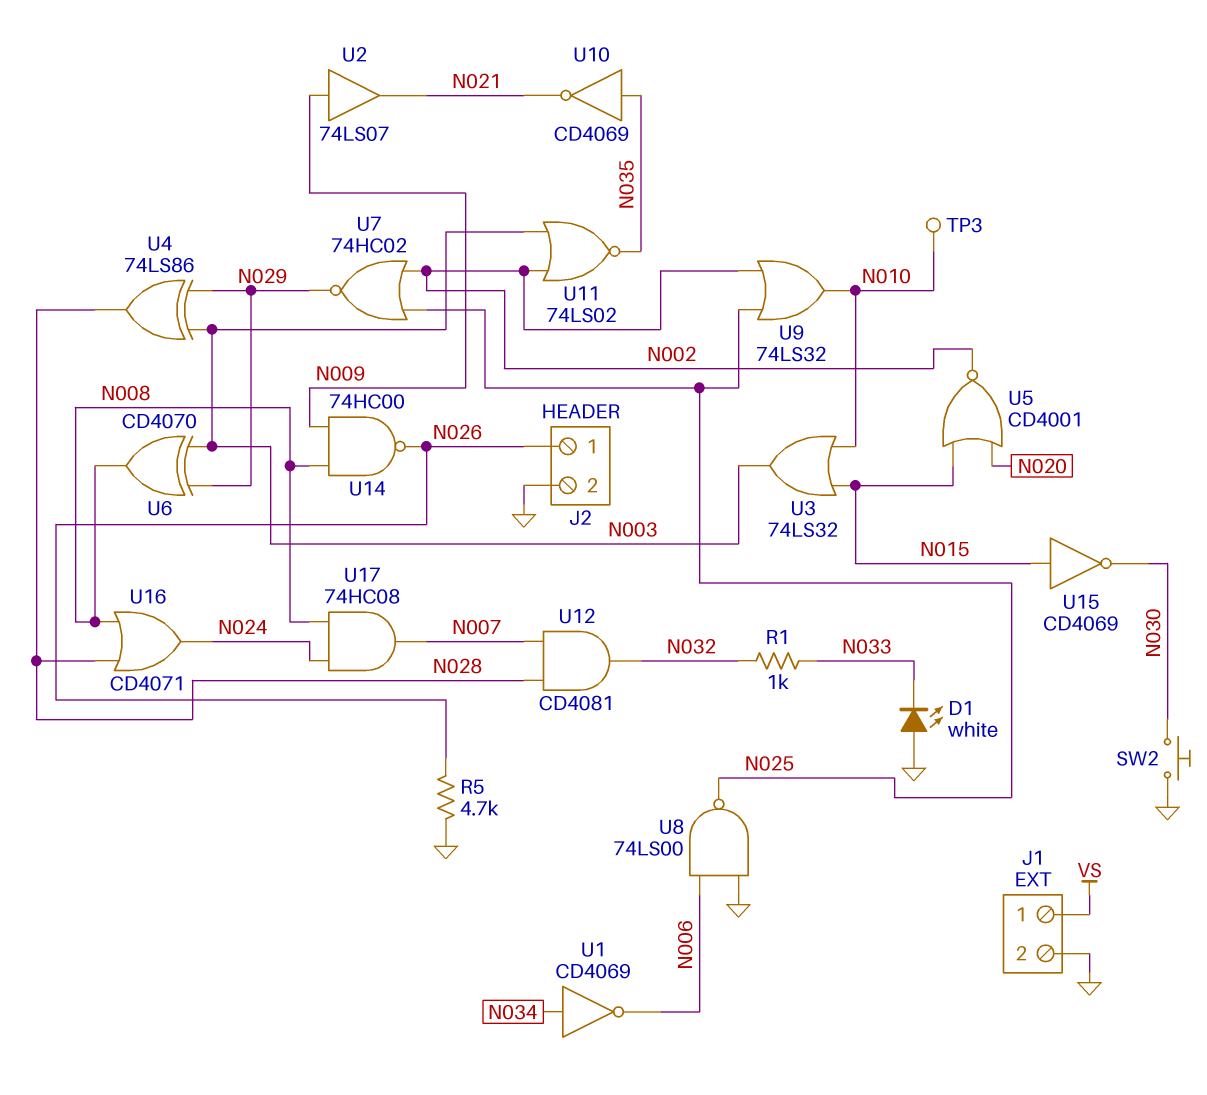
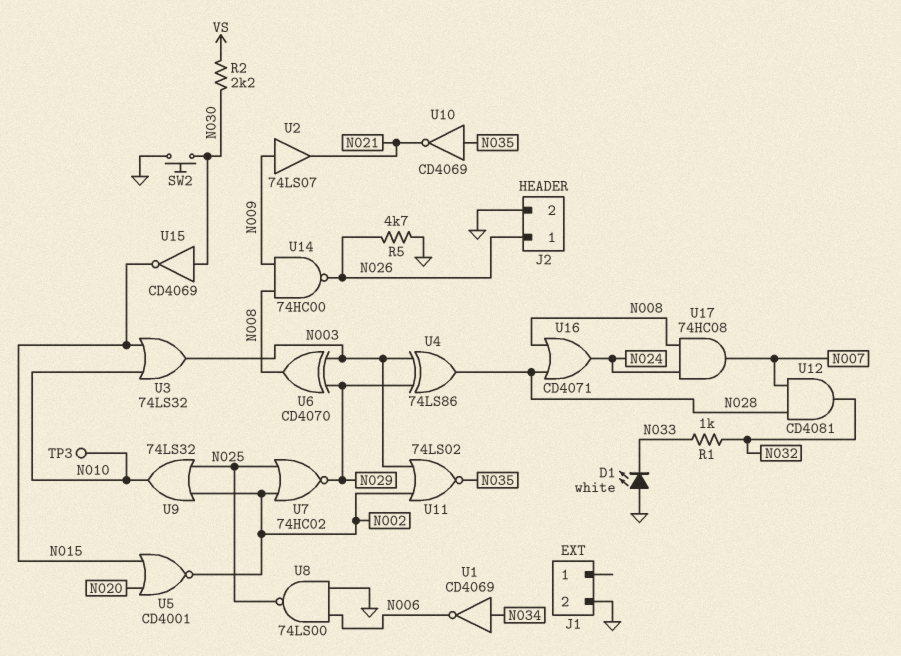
J1 pin 1: VS -> none
R2: none -> 2.2k (N030, VS)
U15: NOT CD4069 (in N015, out N030) -> NOT CD4069 (in N030, out N015)

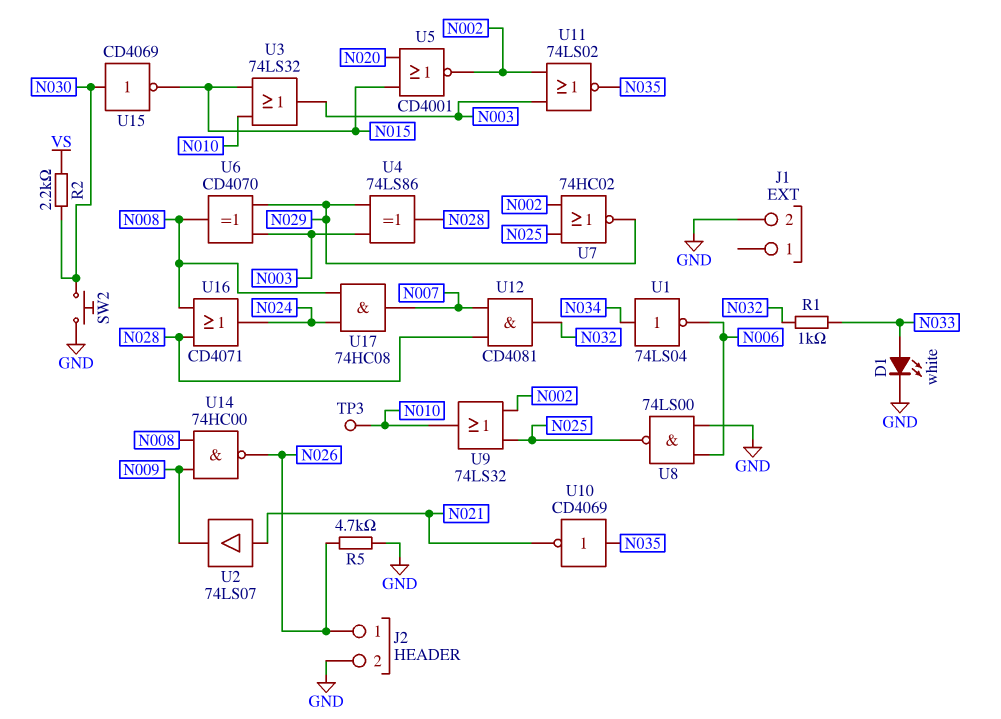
D1: LED white (A GND, K N033) -> LED white (A N033, K GND)
U1: NOT CD4069 (in N034, out N006) -> NOT 74LS04 (in N034, out N006)
U2: buffer 74LS07 (in N009, out N021) -> buffer 74LS07 (in N021, out N009)

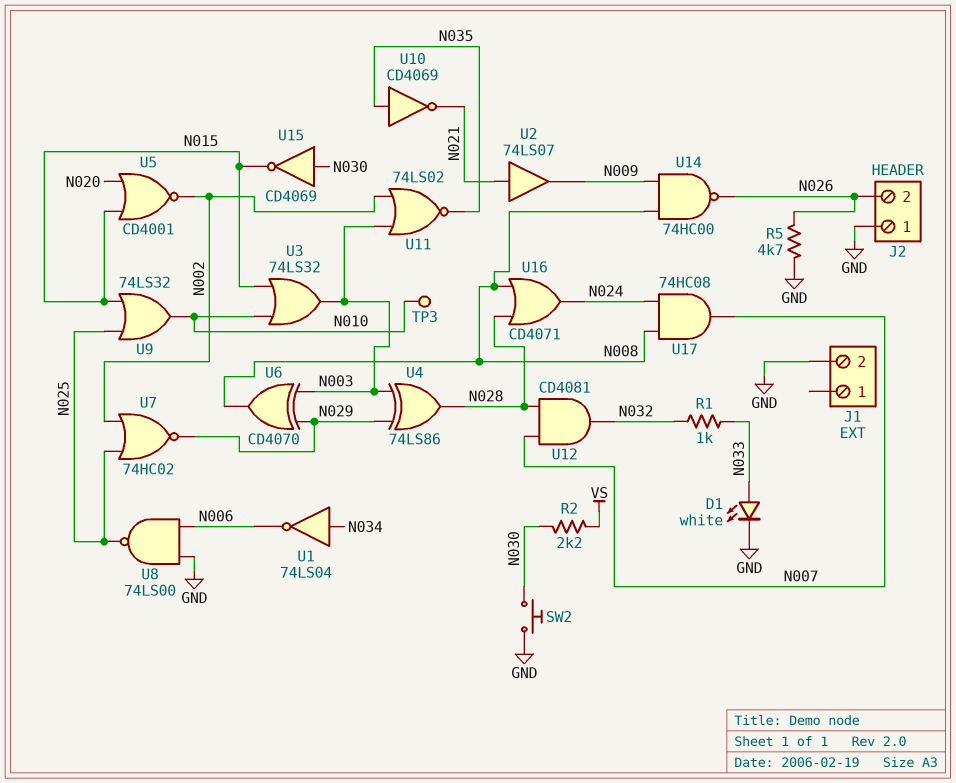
J2 pin 1: N026 -> GND
J2 pin 2: GND -> N026
U9: OR 74LS32 (in N002, in N025, out N010) -> OR 74LS32 (in N015, in N025, out N010)

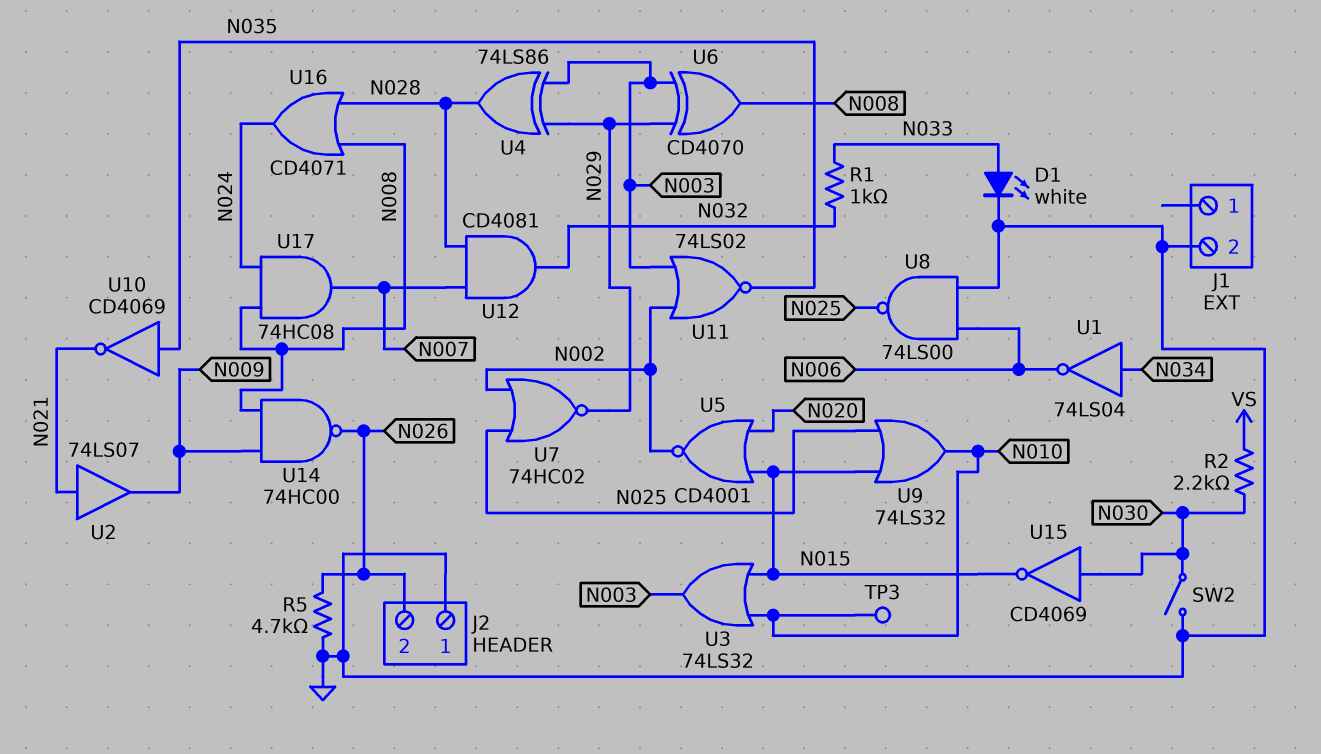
SW2: button (GND, N030) -> switch (GND, N030)

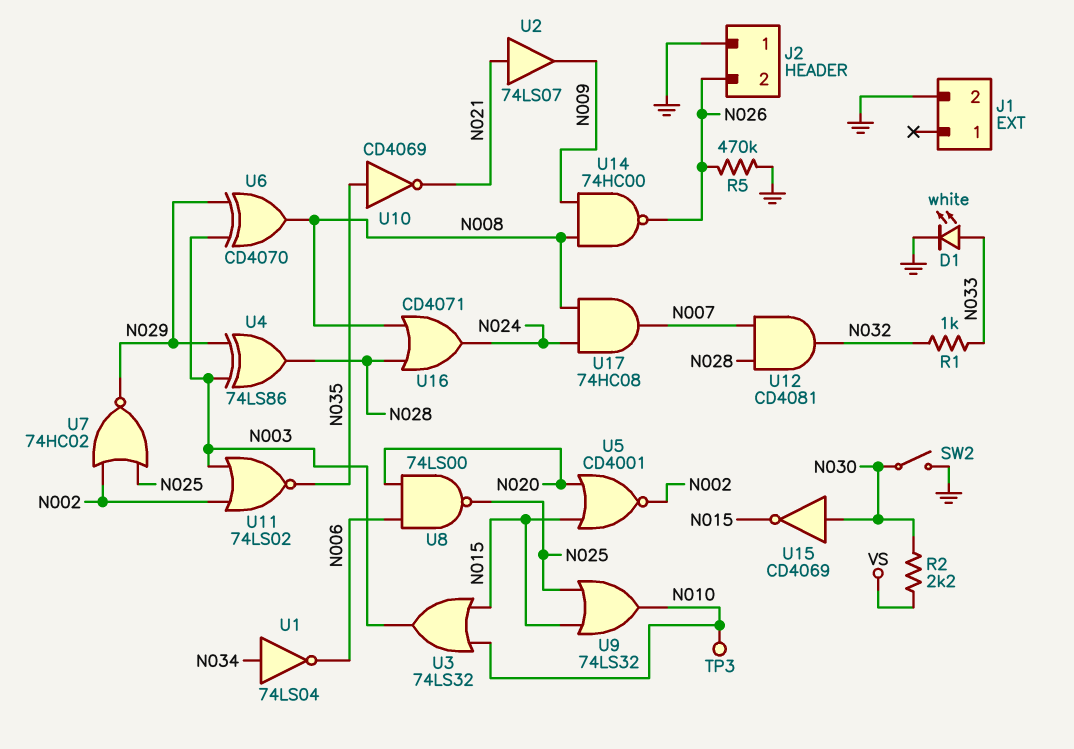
R5: 4.7k (GND, N026) -> 470k (GND, N026)
U8: NAND 74LS00 (in GND, in N006, out N025) -> NAND 74LS00 (in N006, in N020, out N025)

